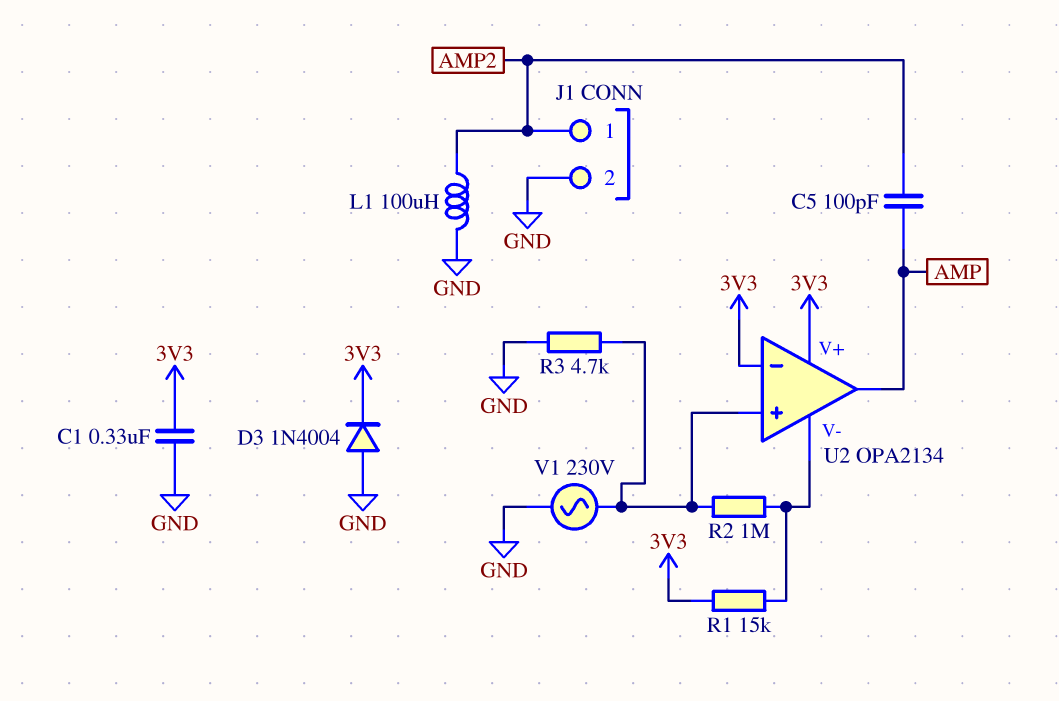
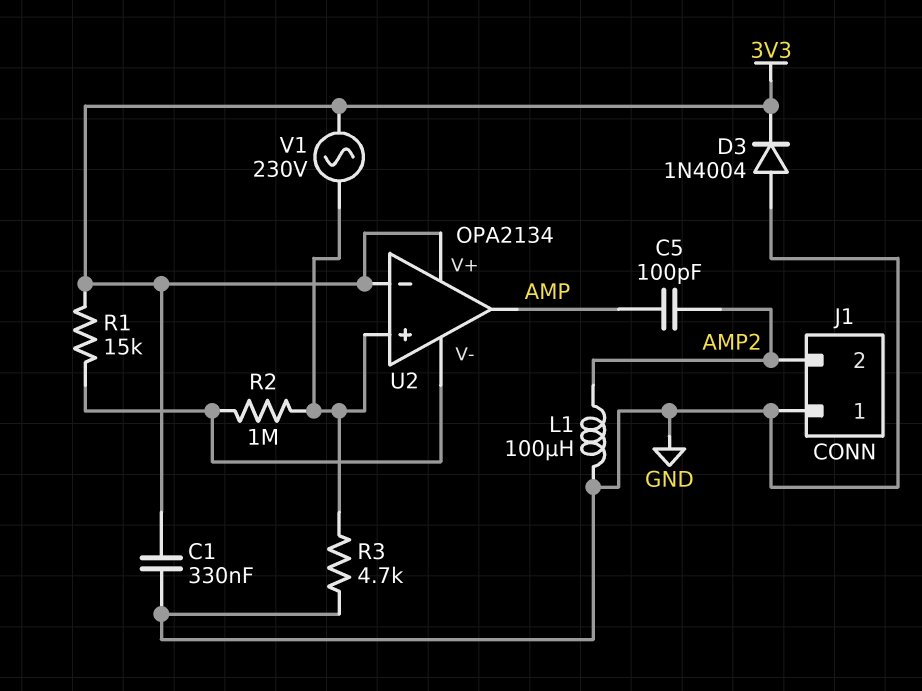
J1 pin 1: AMP2 -> GND
J1 pin 2: GND -> AMP2
V1: AC 230V (GND, U2/in+) -> AC 230V (3V3, U2/in+)

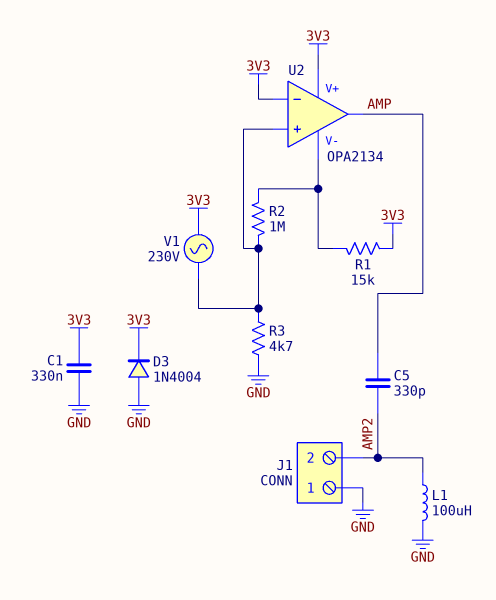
C5: 100pF (AMP, AMP2) -> 330pF (AMP, AMP2)

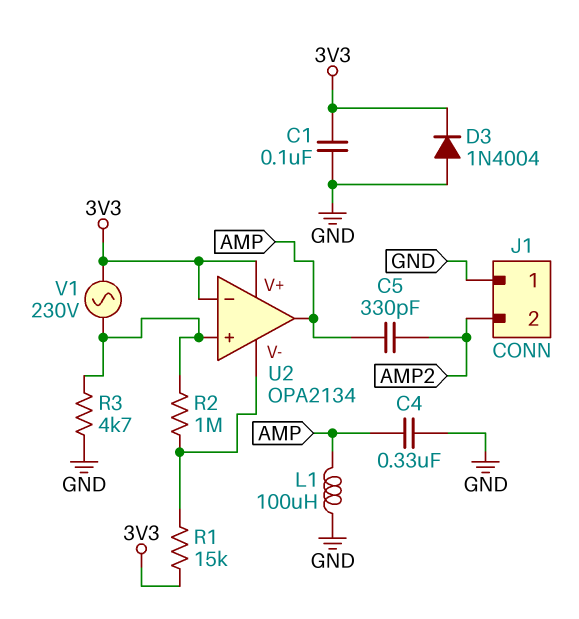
C1: 330nF (3V3, GND) -> 100nF (3V3, GND)
C4: none -> 330nF (AMP, GND)
L1: 100uH (AMP2, GND) -> 100uH (AMP, GND)

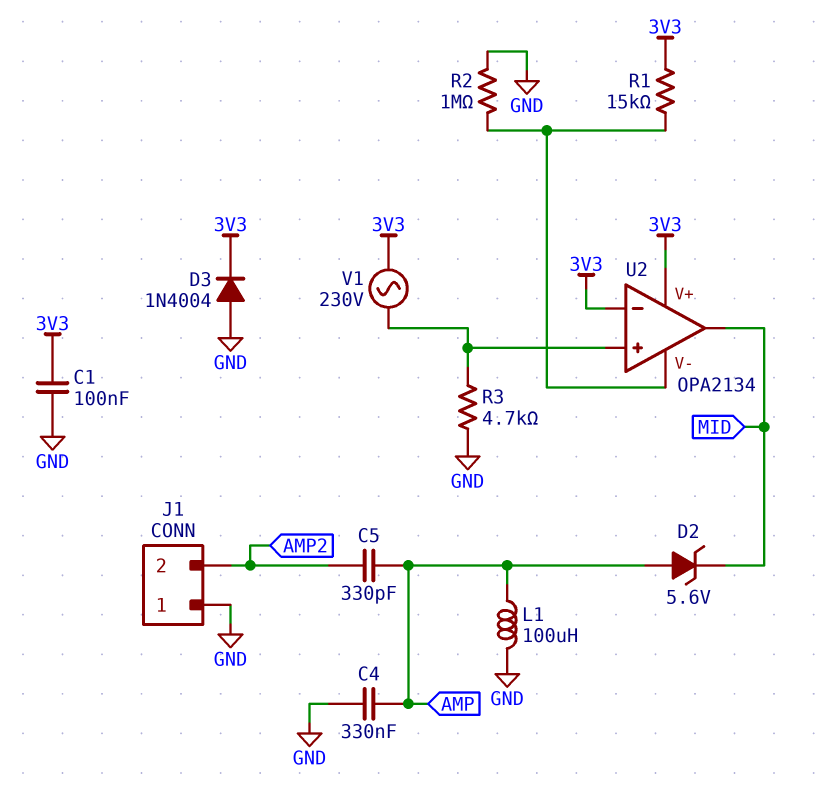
D2: none -> zener 5.6V (A AMP, K MID)
R2: 1M (U2/V-, U2/in+) -> 1M (GND, U2/V-)
U2 pin out: AMP -> MID

